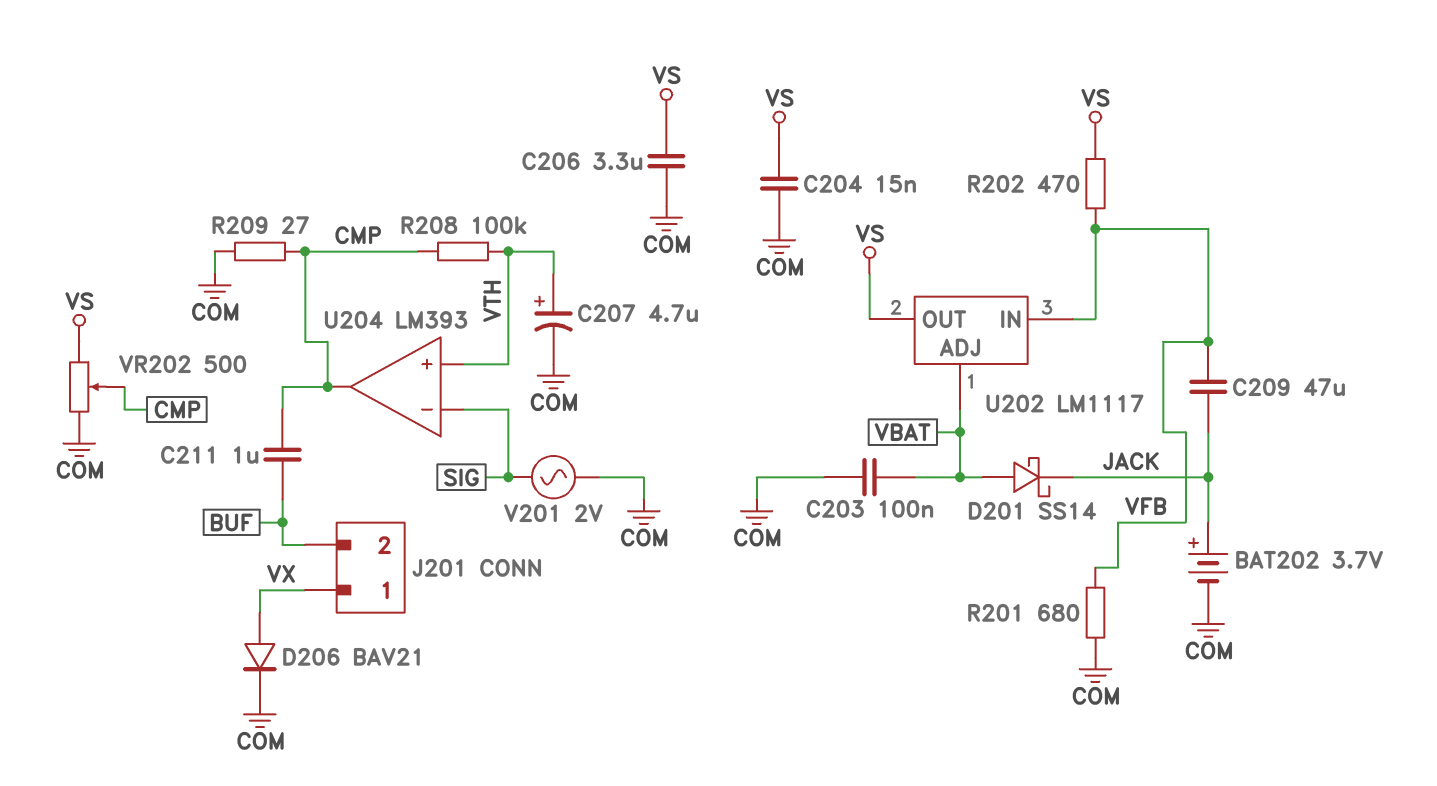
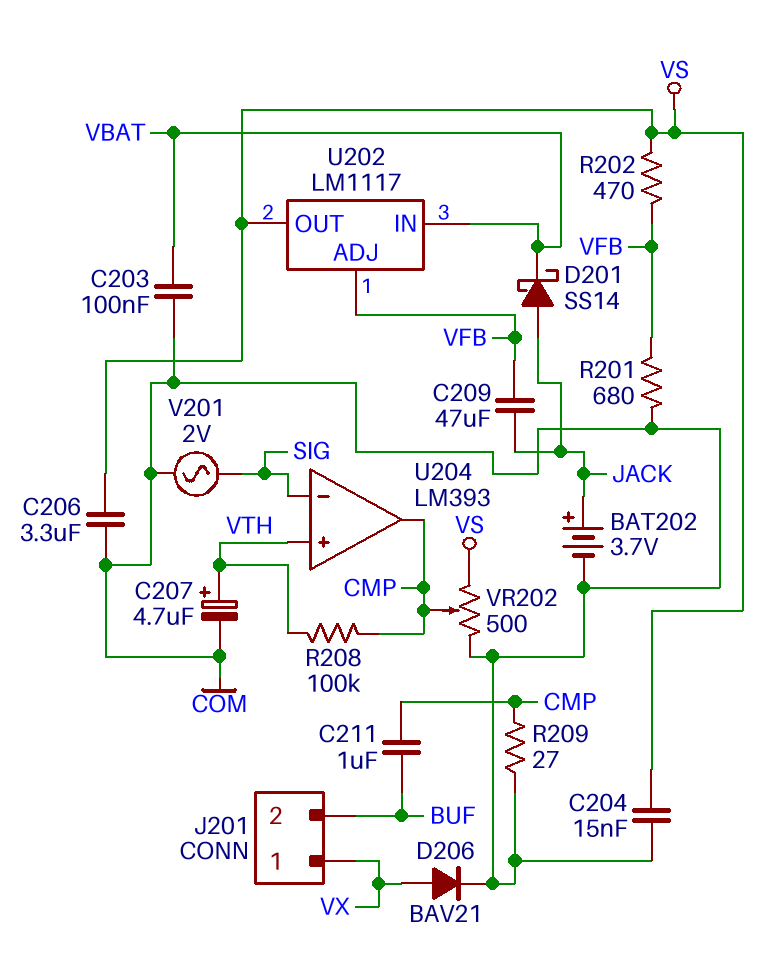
D201: schottky SS14 (A VBAT, K JACK) -> schottky SS14 (A JACK, K VBAT)
U202 pin ADJ: VBAT -> VFB
U202 pin IN: VFB -> VBAT

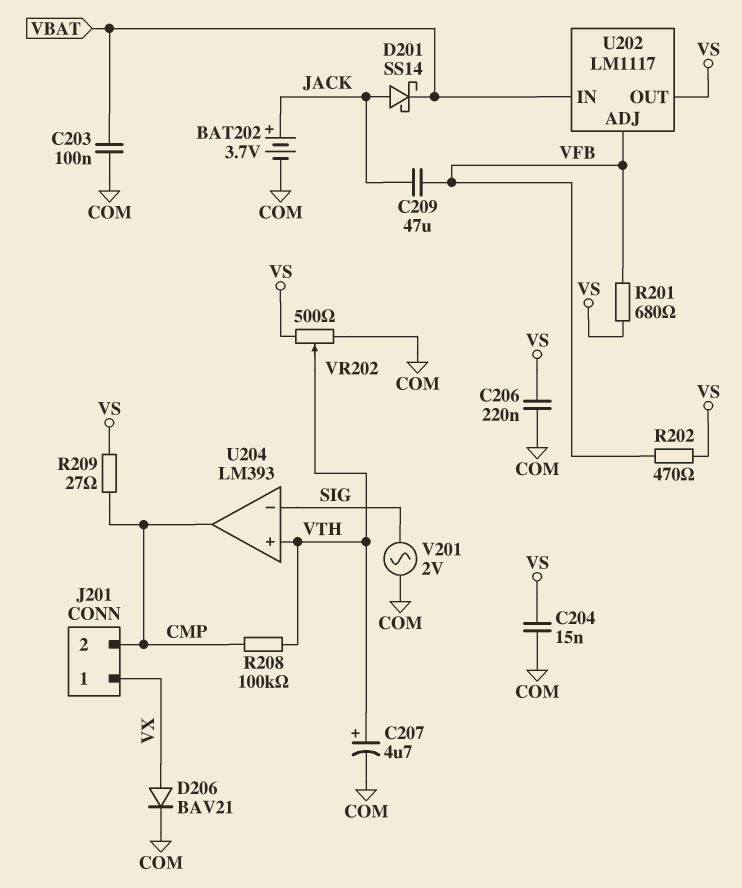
C206: 3.3uF (COM, VS) -> 220nF (COM, VS)
C211: 1uF (BUF, CMP) -> none
J201 pin 2: BUF -> CMP
R201: 680 (COM, VFB) -> 680 (VFB, VS)
R209: 27 (CMP, COM) -> 27 (CMP, VS)
VR202: 500 (COM, VS, wiper CMP) -> 500 (COM, VS, wiper VTH)

